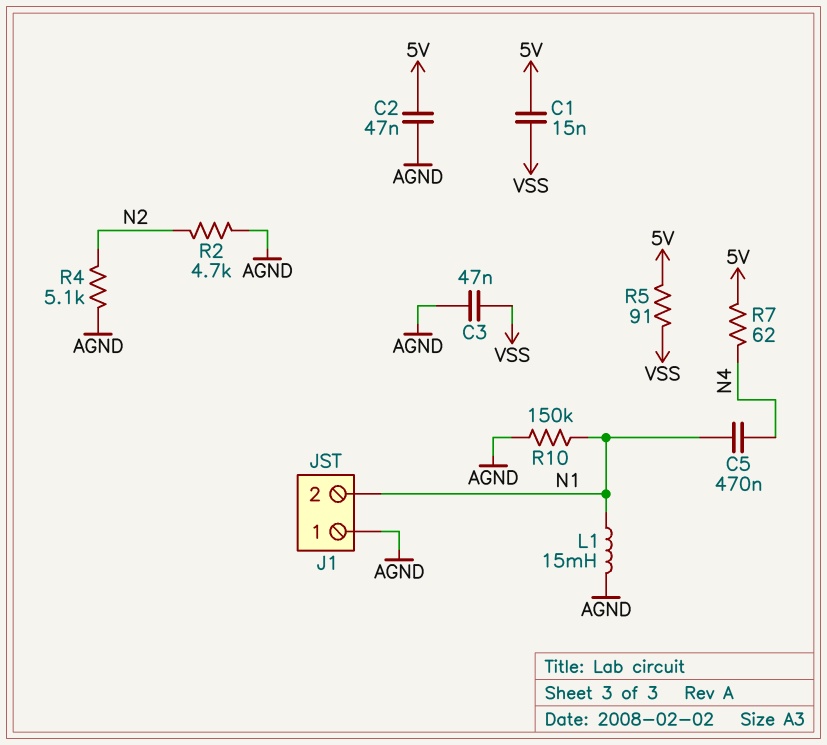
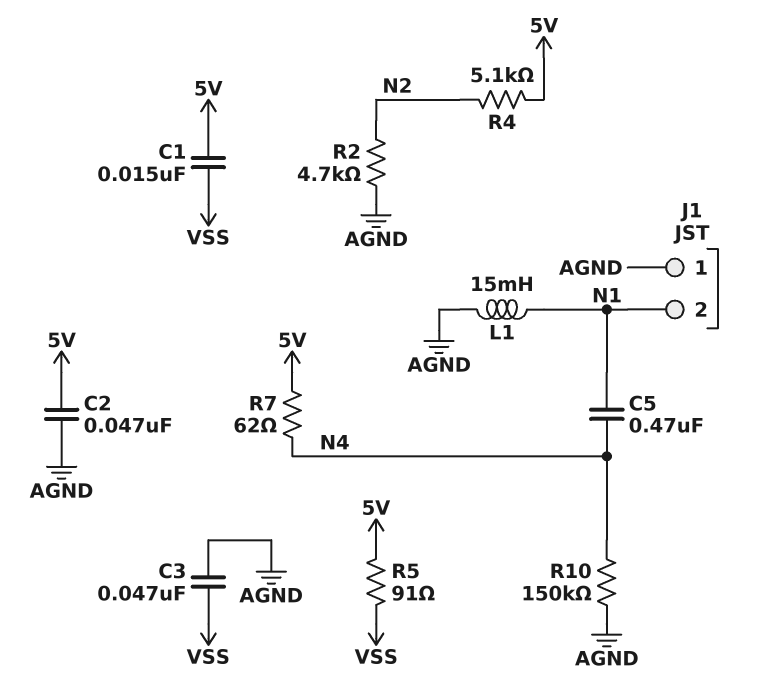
R4: 5.1k (AGND, N2) -> 5.1k (5V, N2)
R10: 150k (AGND, N1) -> 150k (AGND, N4)

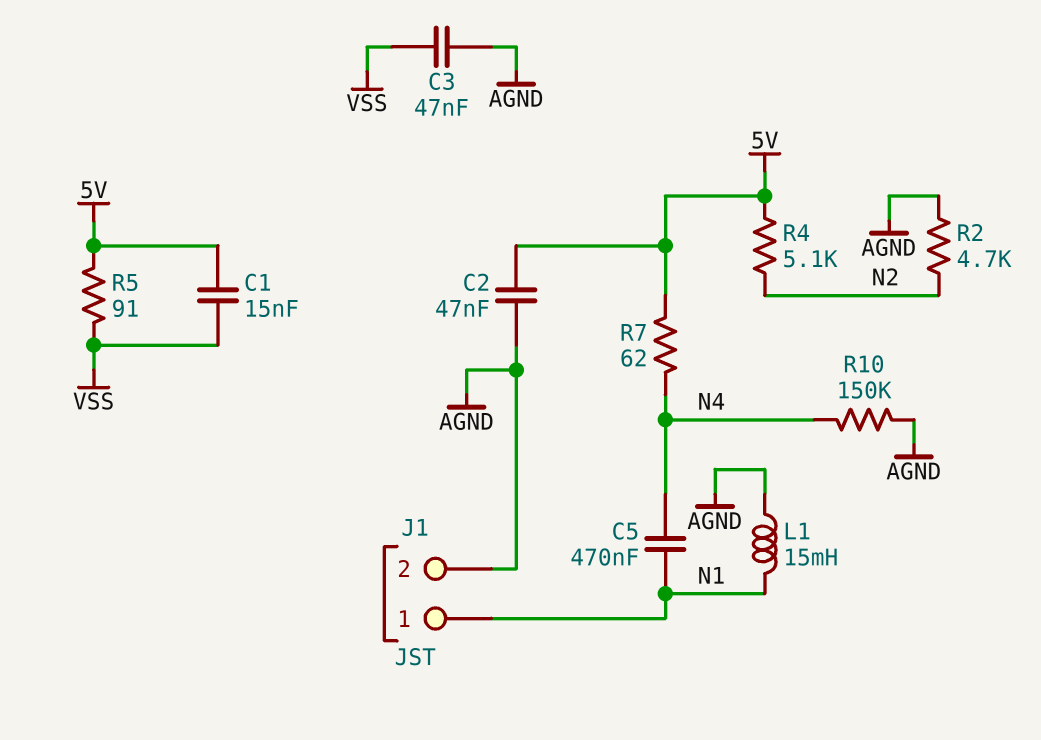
J1 pin 1: AGND -> N1
J1 pin 2: N1 -> AGND

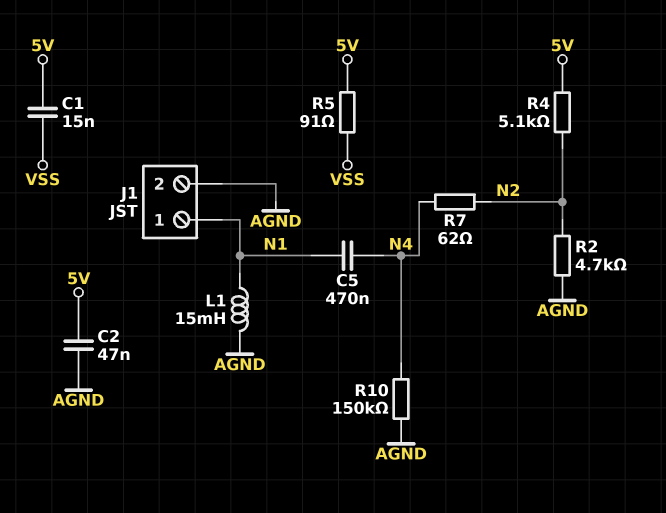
C3: 47nF (AGND, VSS) -> none
R7: 62 (5V, N4) -> 62 (N2, N4)

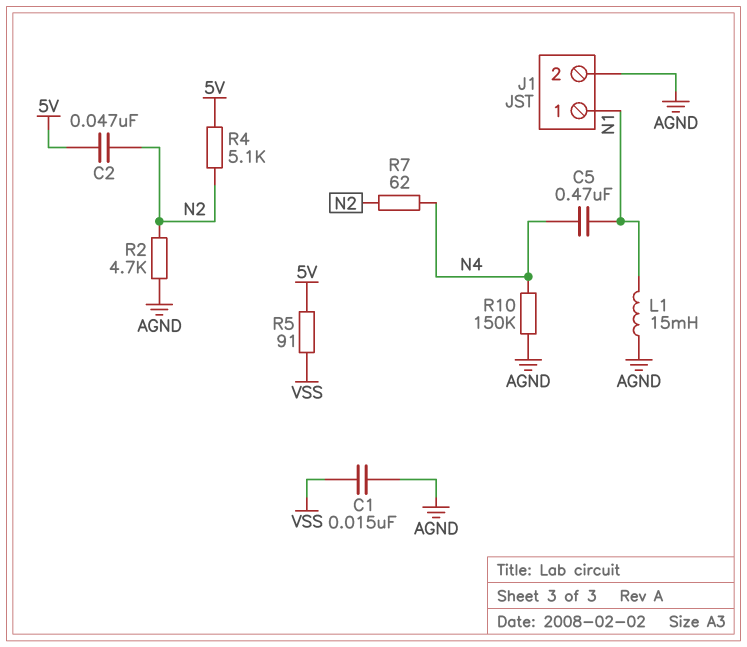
C1: 15nF (5V, VSS) -> 15nF (AGND, VSS)
C2: 47nF (5V, AGND) -> 47nF (5V, N2)

